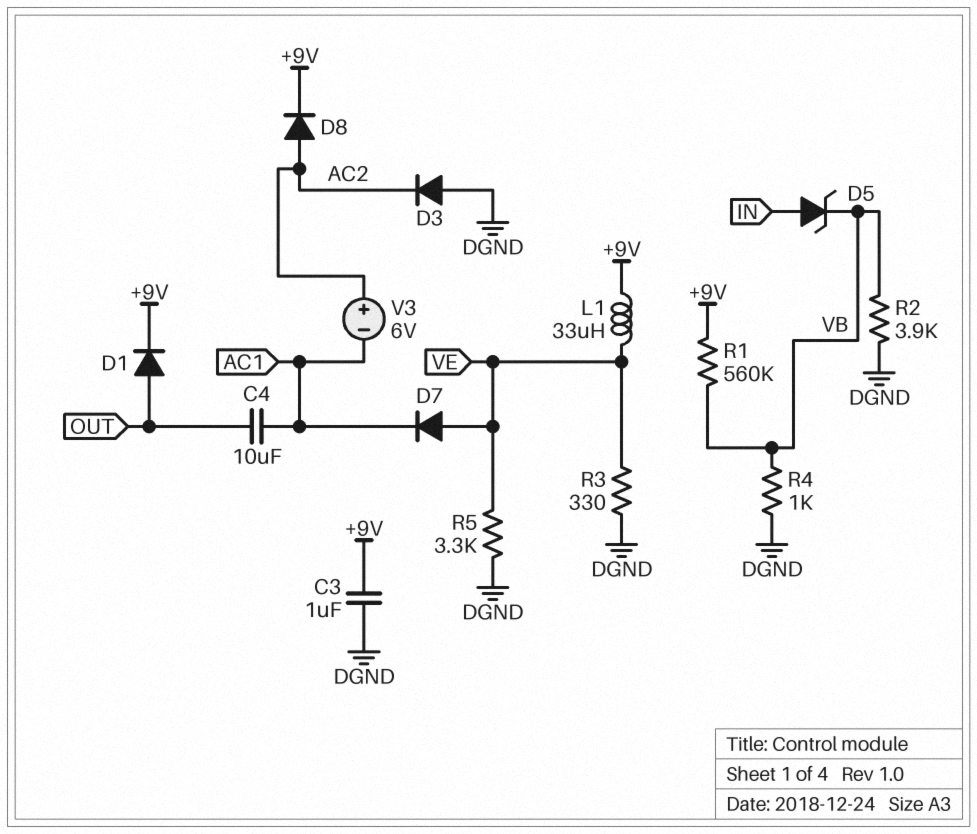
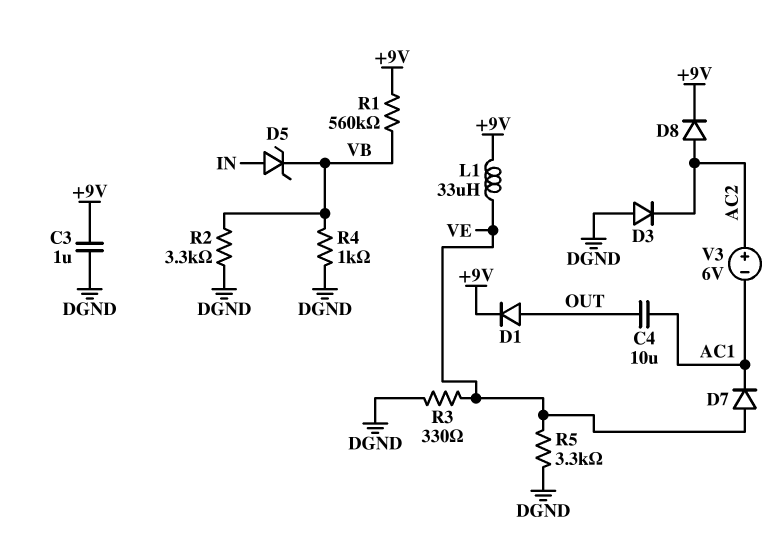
R2: 3.9k (DGND, VB) -> 3.3k (DGND, VB)

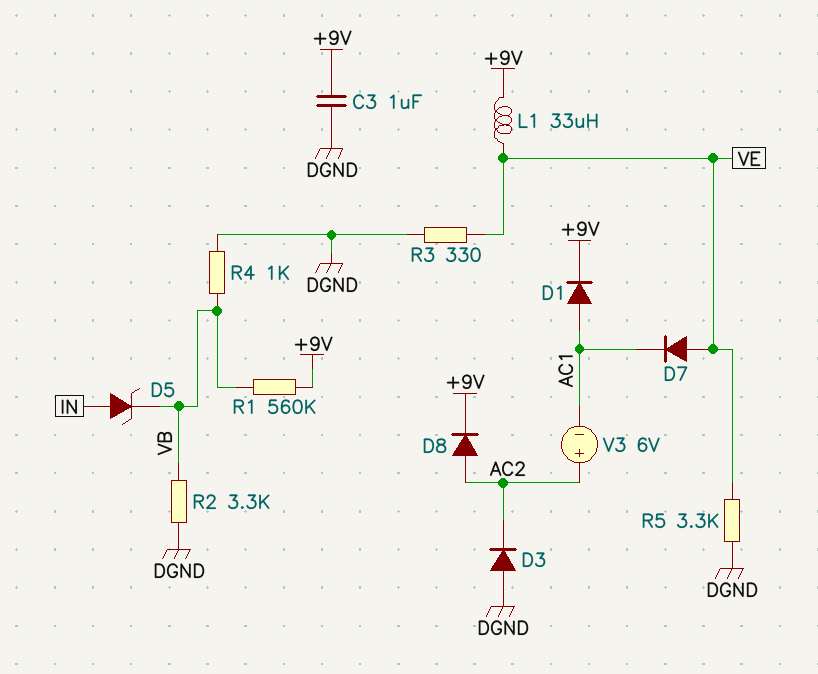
C4: 10uF (AC1, OUT) -> none
D1: diode (A OUT, K +9V) -> diode (A AC1, K +9V)

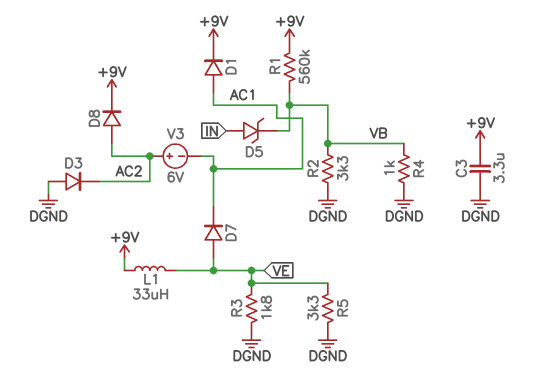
C3: 1uF (+9V, DGND) -> 3.3uF (+9V, DGND)
R3: 330 (DGND, VE) -> 1.8k (DGND, VE)

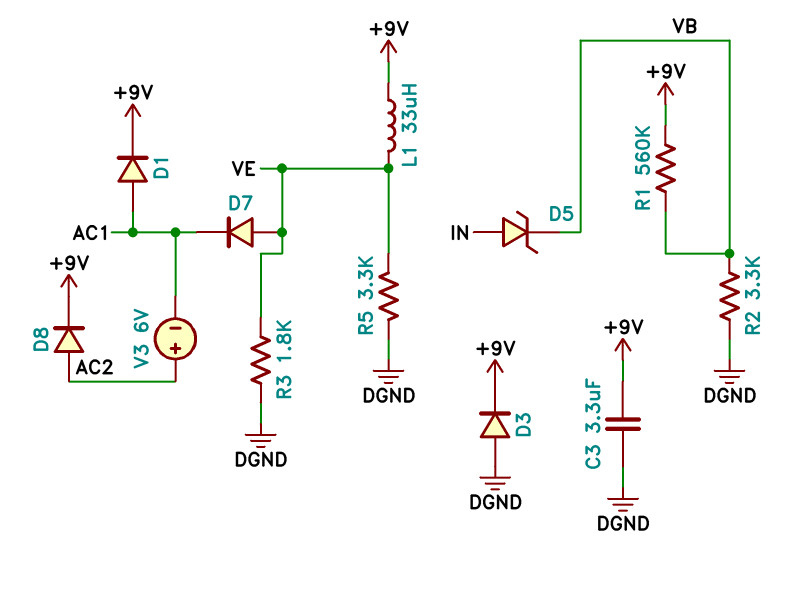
D3: diode (A DGND, K AC2) -> diode (A DGND, K +9V)
R4: 1k (DGND, VB) -> none

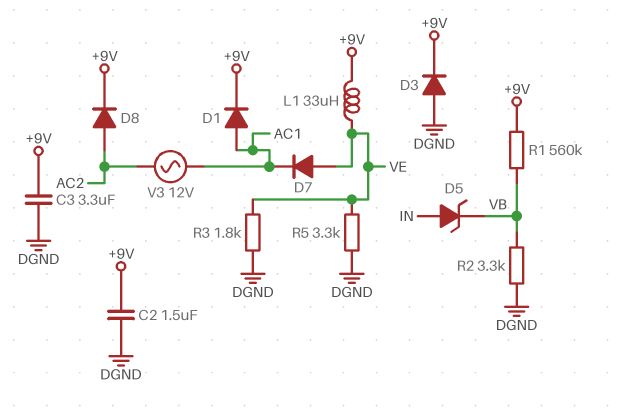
C2: none -> 1.5uF (+9V, DGND)
V3: 6V (plus AC2, minus AC1) -> AC 12V (AC1, AC2)

